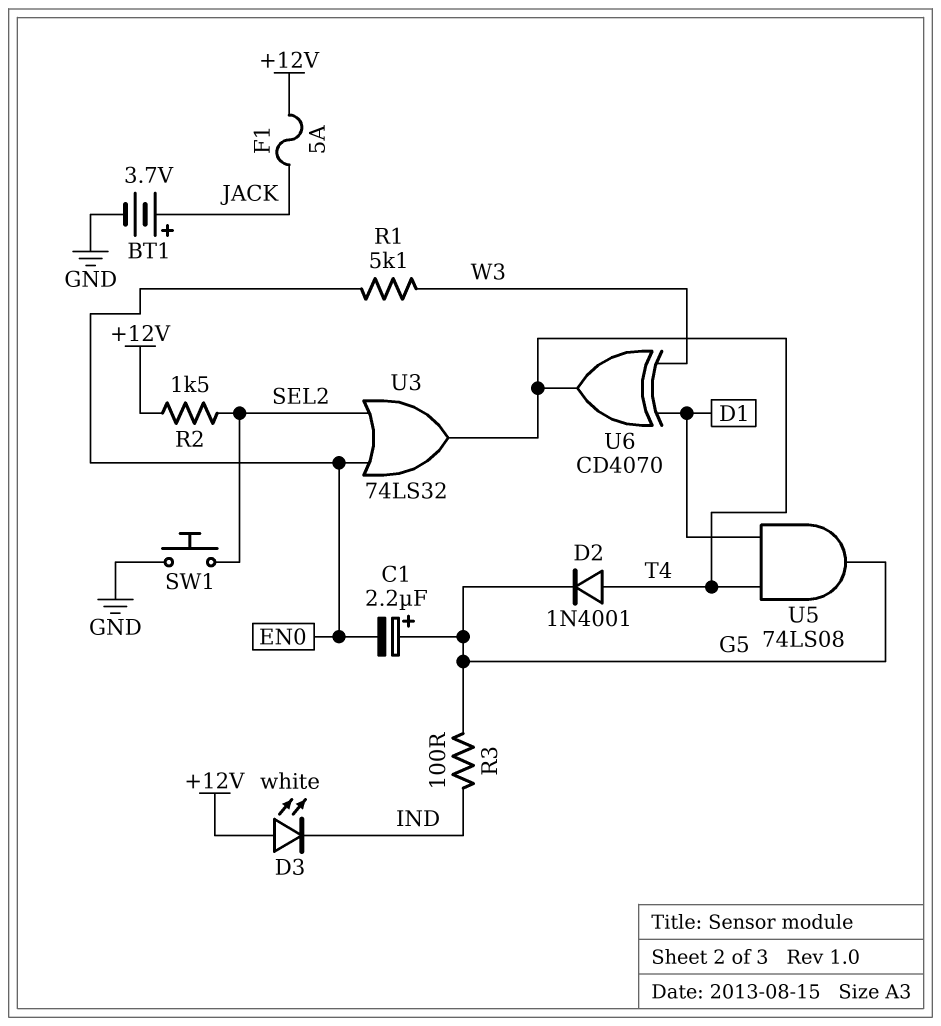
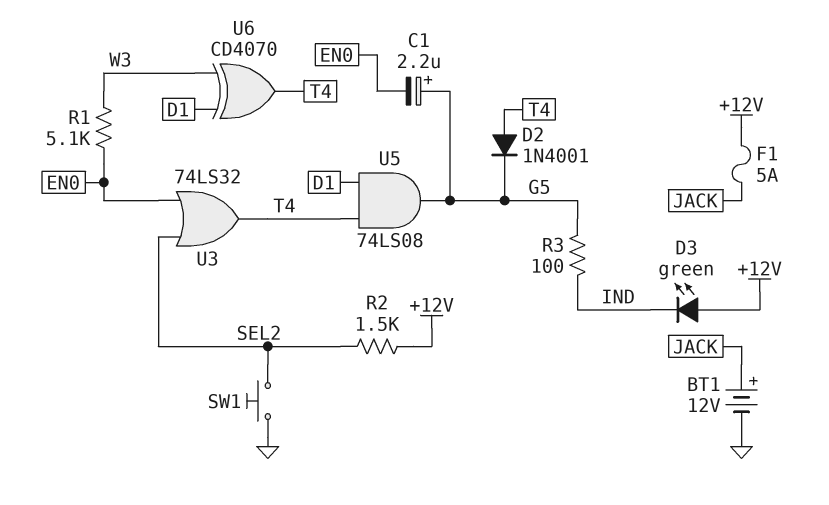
BT1: 3.7V (plus JACK, minus GND) -> 12V (plus JACK, minus GND)
D3: LED white (A +12V, K IND) -> LED green (A +12V, K IND)

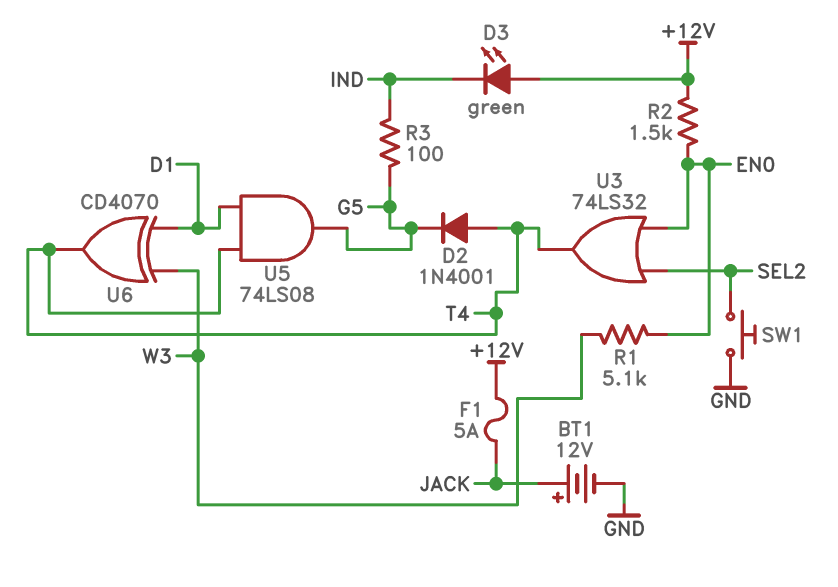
C1: 2.2uF (plus G5, minus EN0) -> none
R2: 1.5k (+12V, SEL2) -> 1.5k (+12V, EN0)

